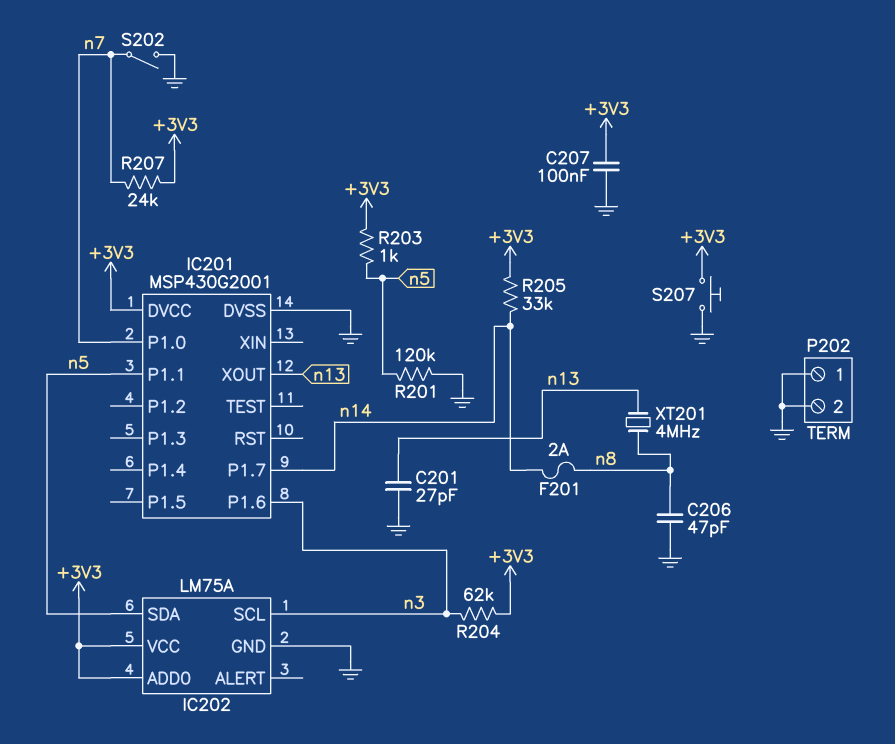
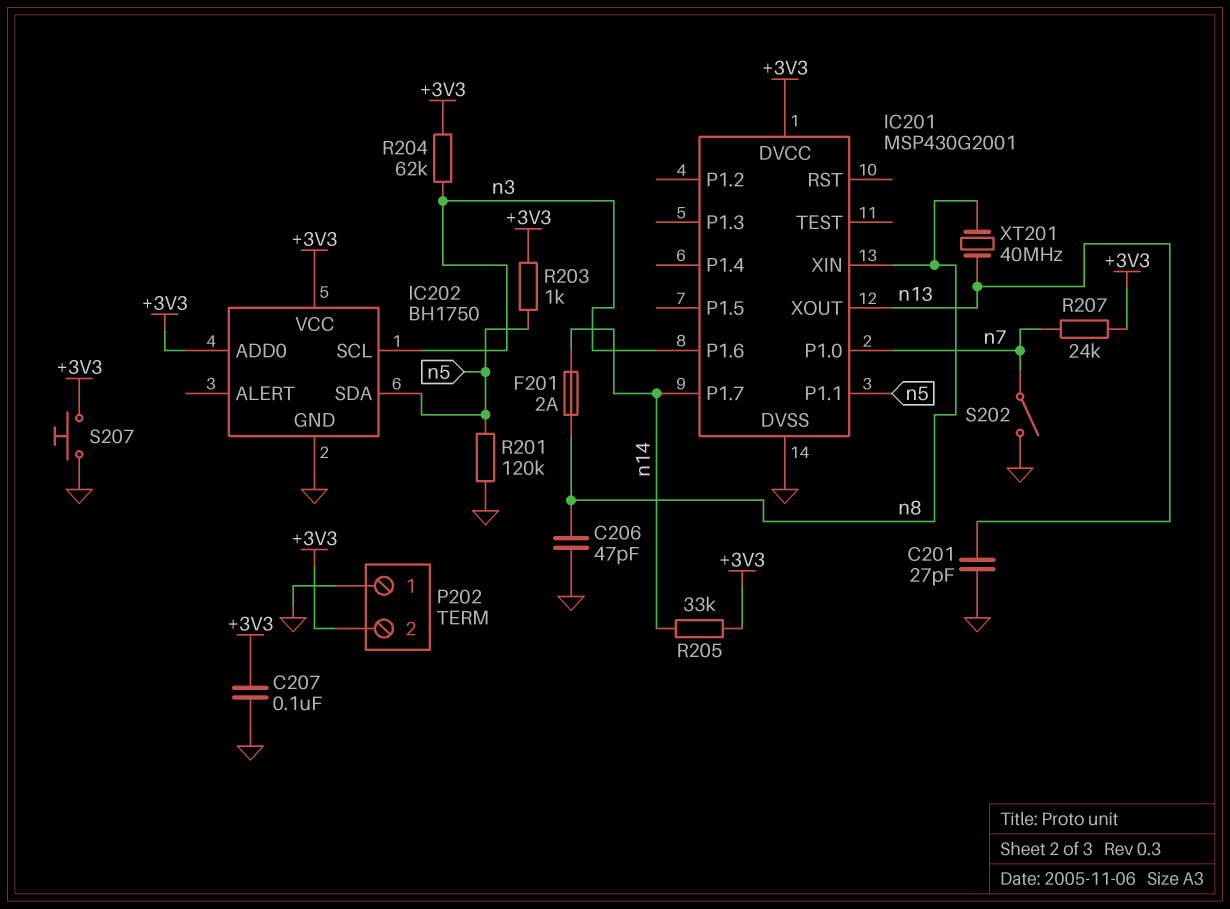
IC201 pin XIN: none -> n8
IC202: LM75A -> BH1750
P202 pin 2: GND -> +3V3
XT201: 4MHz (n8, n13) -> 40MHz (n8, n13)

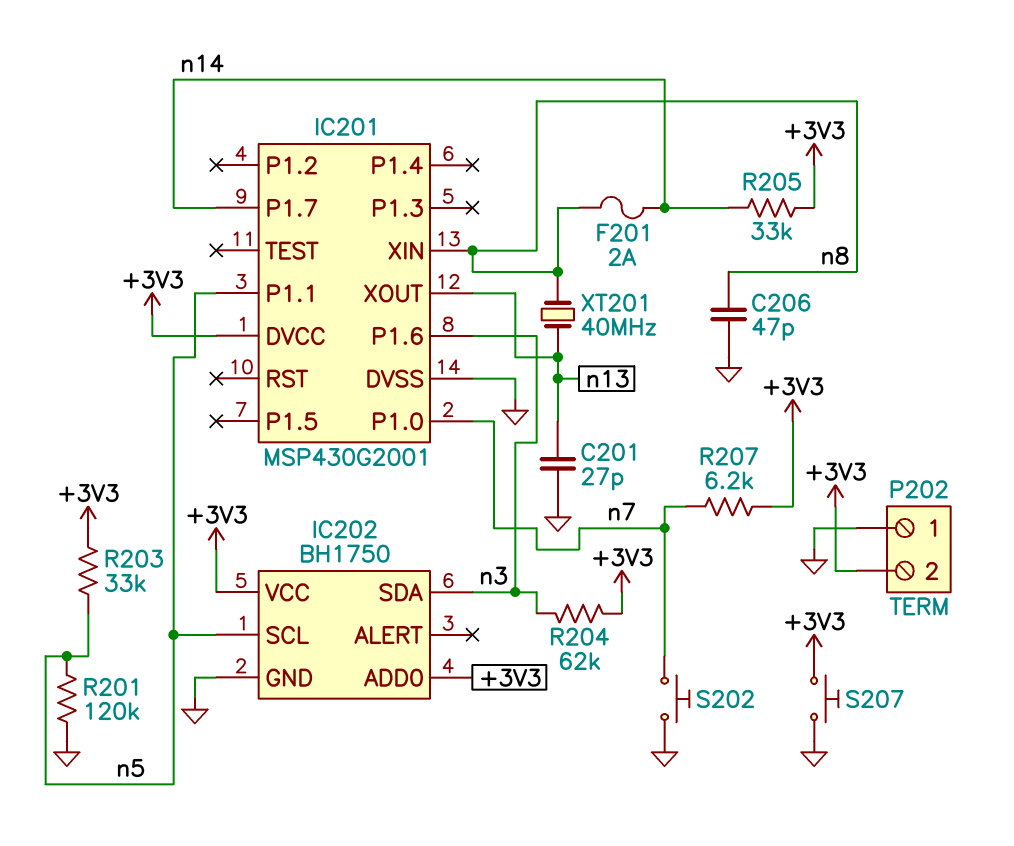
C207: 100nF (+3V3, GND) -> none
IC202 pin SCL: n3 -> n5
IC202 pin SDA: n5 -> n3
R203: 1k (+3V3, n5) -> 33k (+3V3, n5)
R207: 24k (+3V3, n7) -> 6.2k (+3V3, n7)
S202: switch (GND, n7) -> button (GND, n7)

